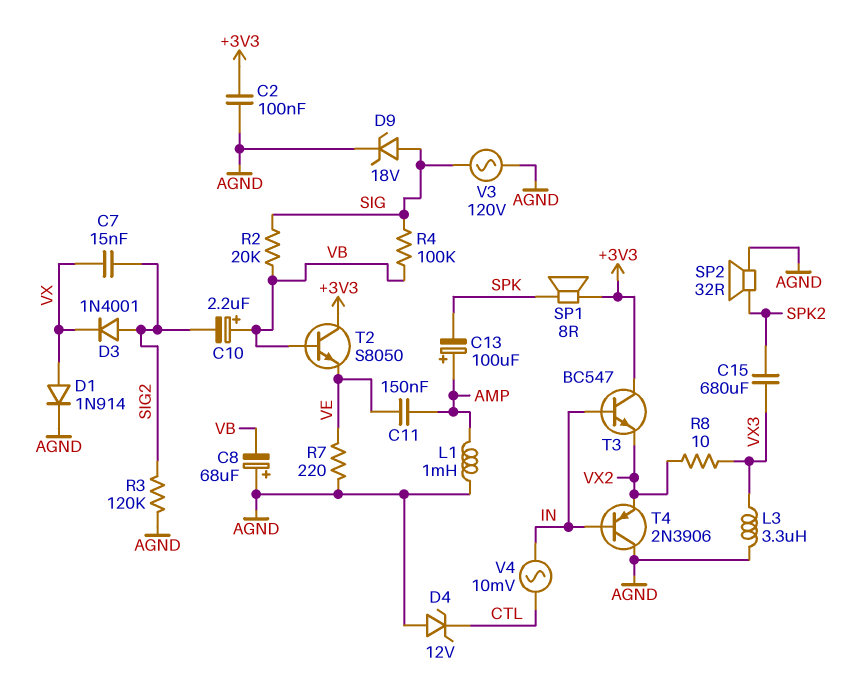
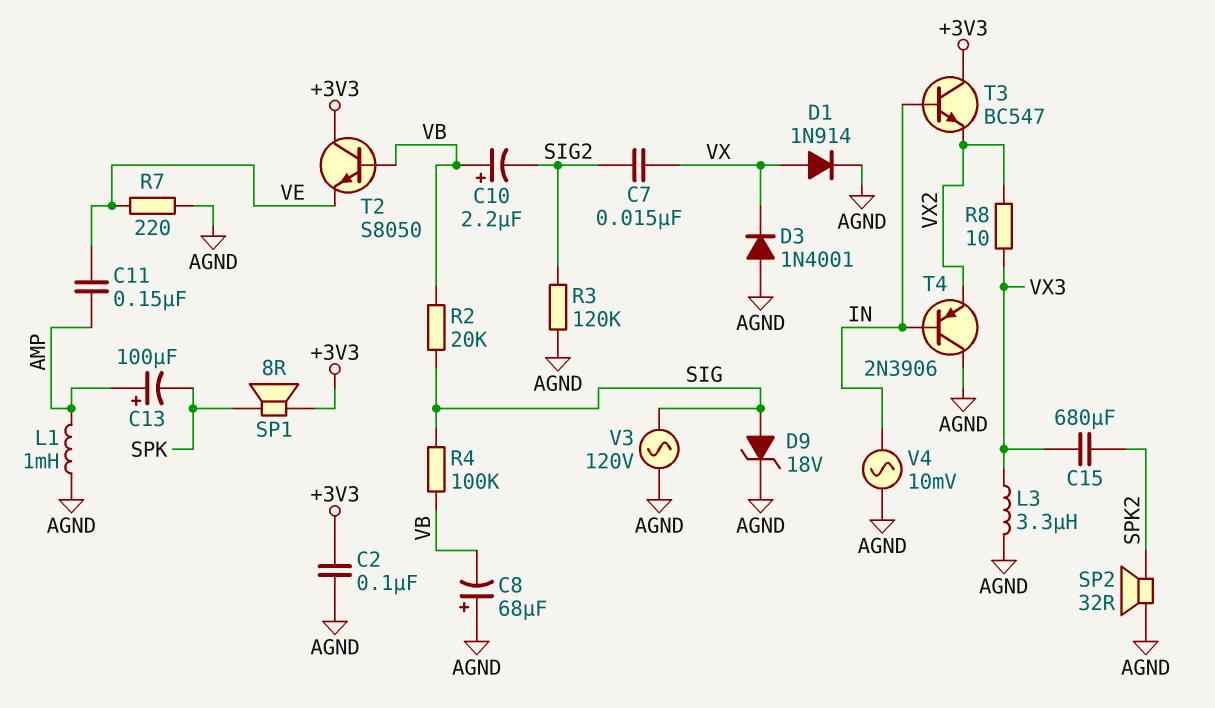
D3: diode 1N4001 (A SIG2, K VX) -> diode 1N4001 (A AGND, K VX)
D4: zener 12V (A AGND, K CTL) -> none
V4: AC 10mV (CTL, IN) -> AC 10mV (AGND, IN)

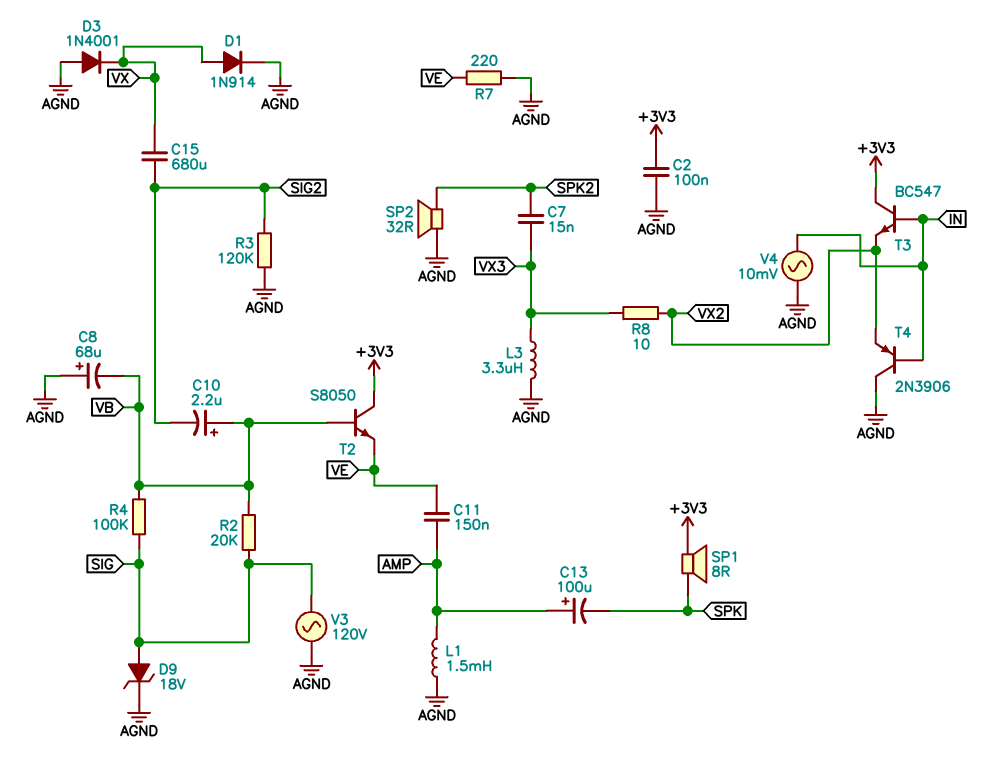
C7: 15nF (SIG2, VX) -> 15nF (SPK2, VX3)
C15: 680uF (SPK2, VX3) -> 680uF (SIG2, VX)
L1: 1mH (AGND, AMP) -> 1.5mH (AGND, AMP)

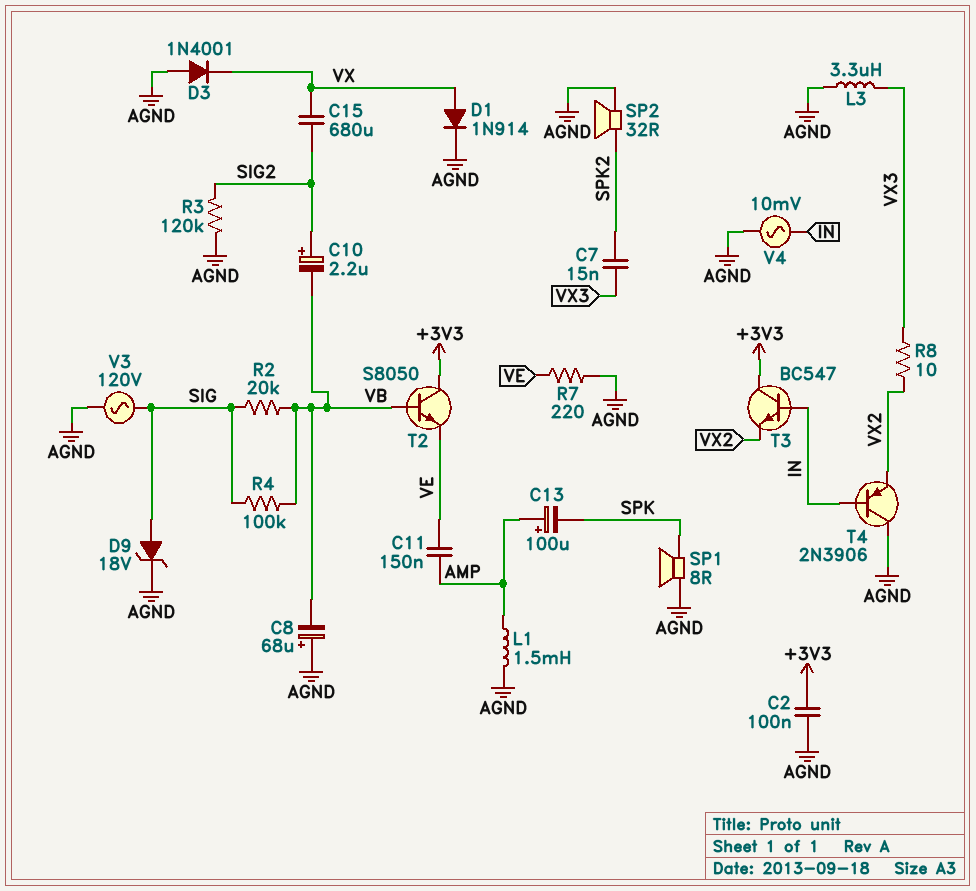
C10: 2.2uF (plus VB, minus SIG2) -> 2.2uF (plus SIG2, minus VB)
SP1: speaker 8R (+3V3, SPK) -> speaker 8R (AGND, SPK)

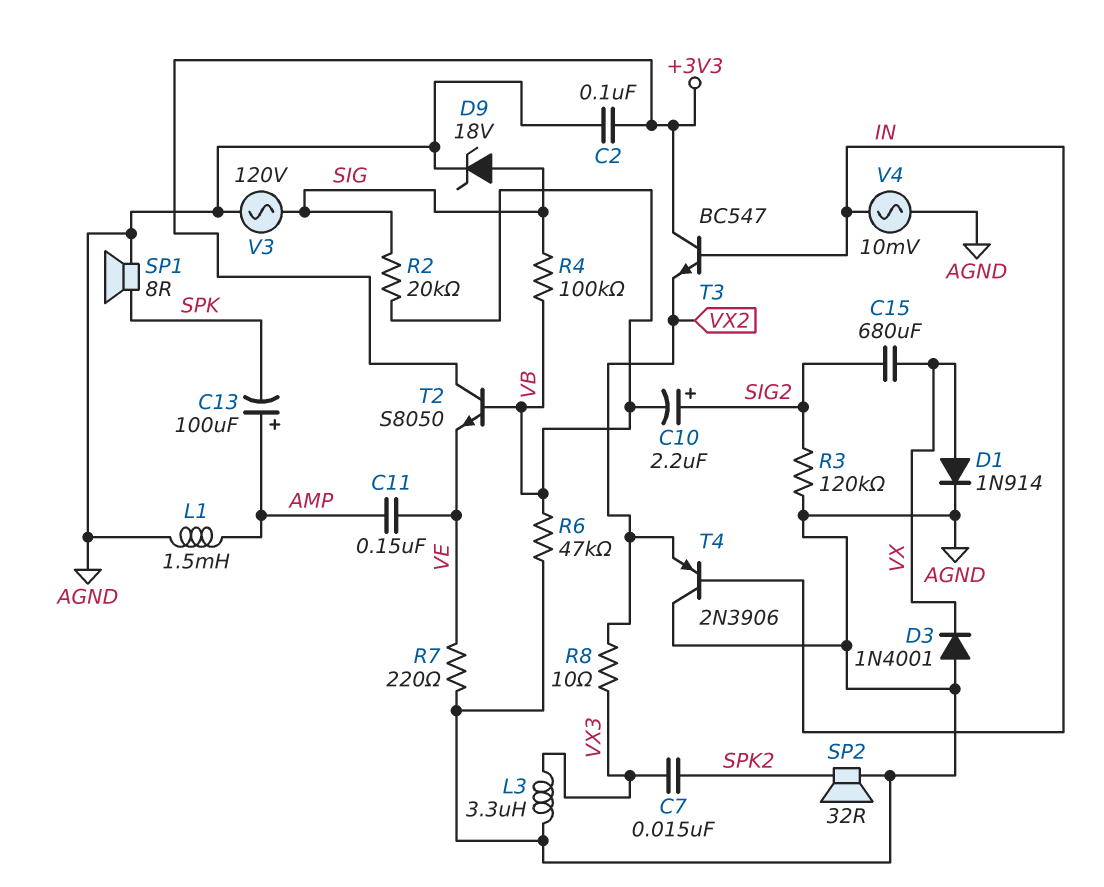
C8: 68uF (plus AGND, minus VB) -> none
R6: none -> 47k (AGND, VB)

